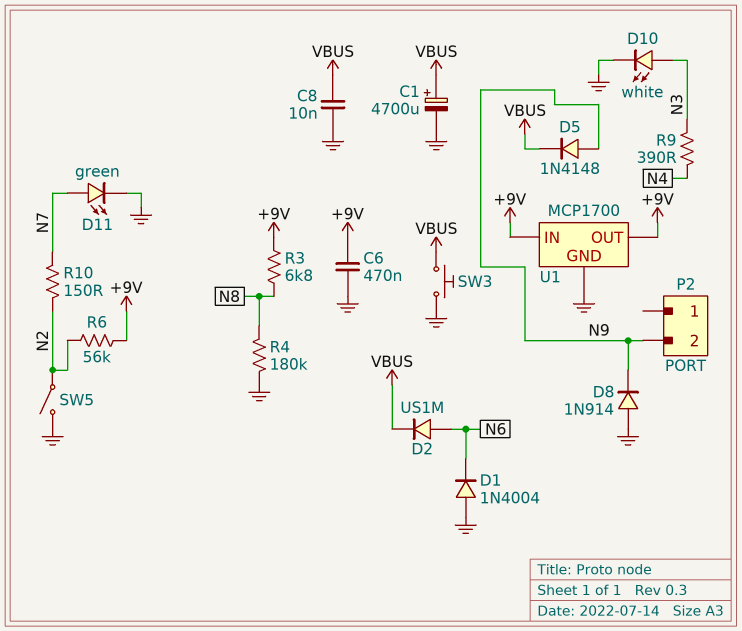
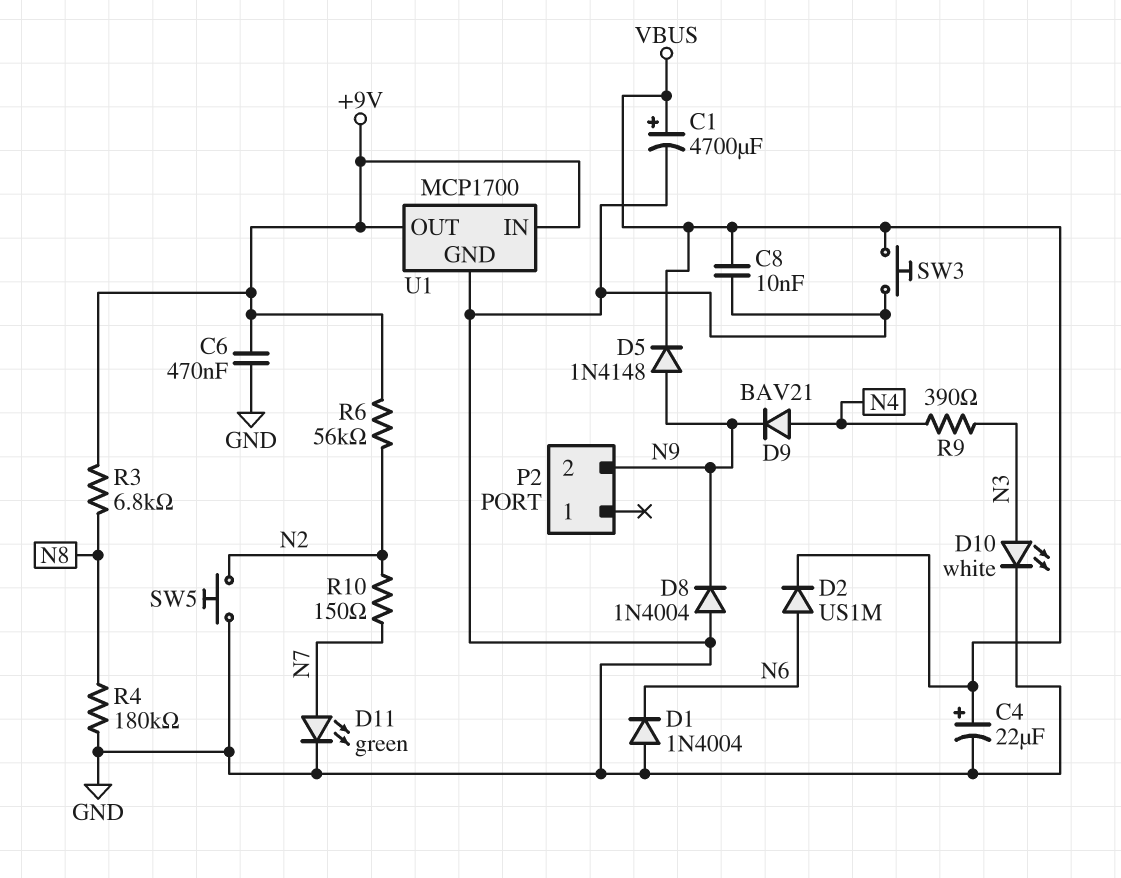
C4: none -> 22uF (plus VBUS, minus GND)
D8: diode 1N914 (A GND, K N9) -> diode 1N4004 (A GND, K N9)
D9: none -> diode BAV21 (A N4, K N9)
SW5: switch (GND, N2) -> button (GND, N2)

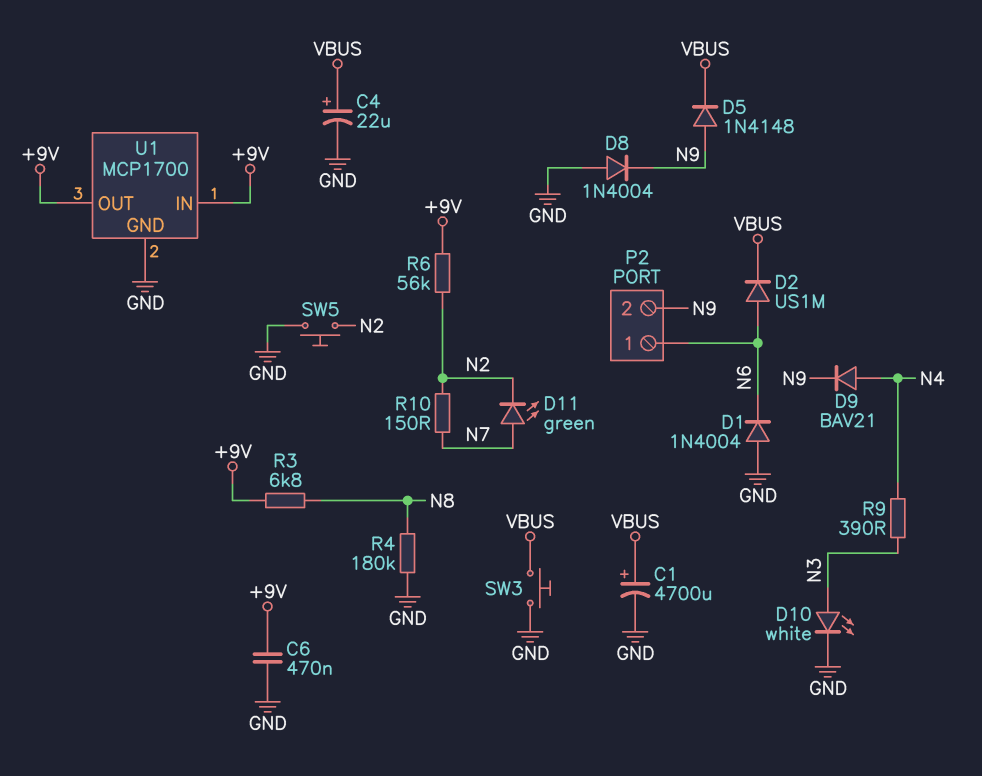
C8: 10nF (GND, VBUS) -> none
D11: LED green (A N7, K GND) -> LED green (A N7, K N2)
P2 pin 1: none -> N6

